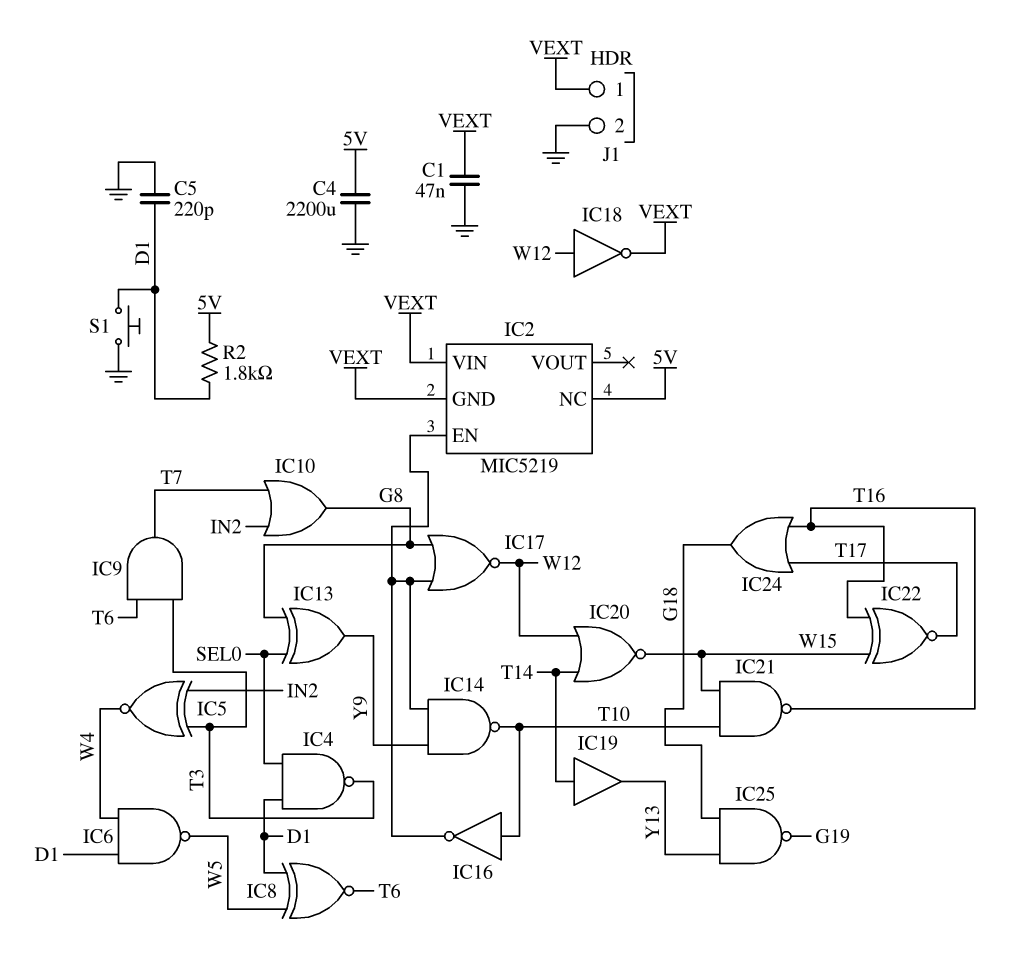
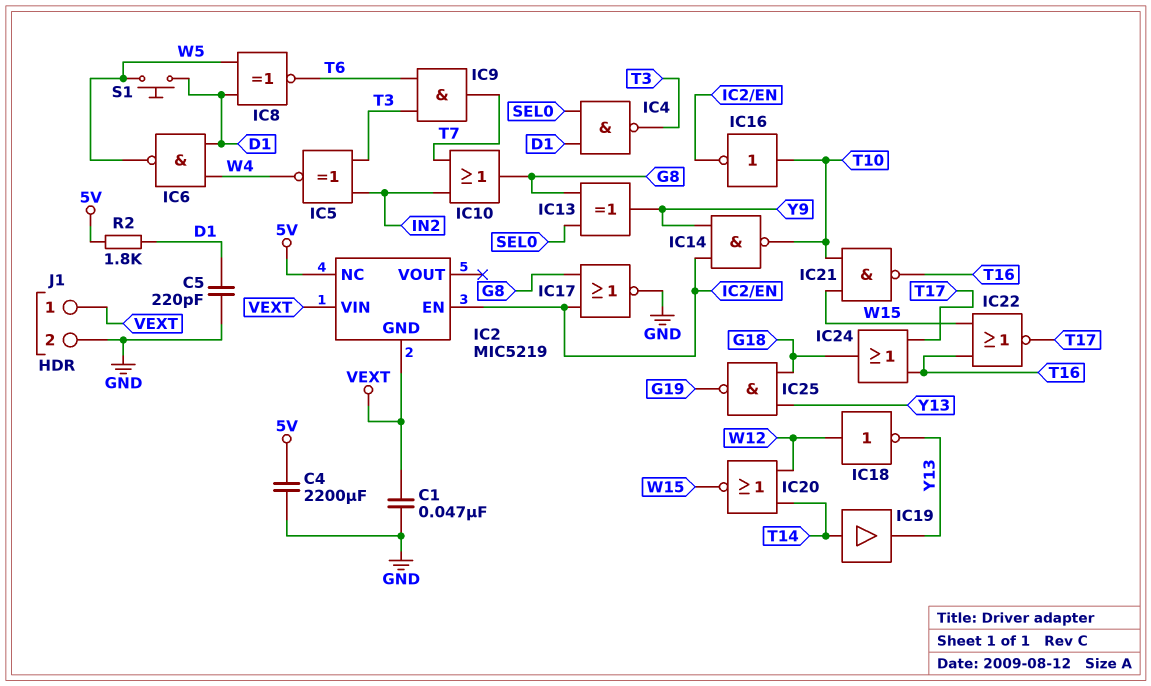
IC17: NOR (in G8, in IC2/EN, out W12) -> NOR (in G8, in IC2/EN, out GND)
IC18: NOT (in W12, out VEXT) -> NOT (in W12, out Y13)
IC22: XNOR (in T16, in W15, out T17) -> NOR (in T16, in W15, out T17)
S1: button (D1, GND) -> button (D1, W5)

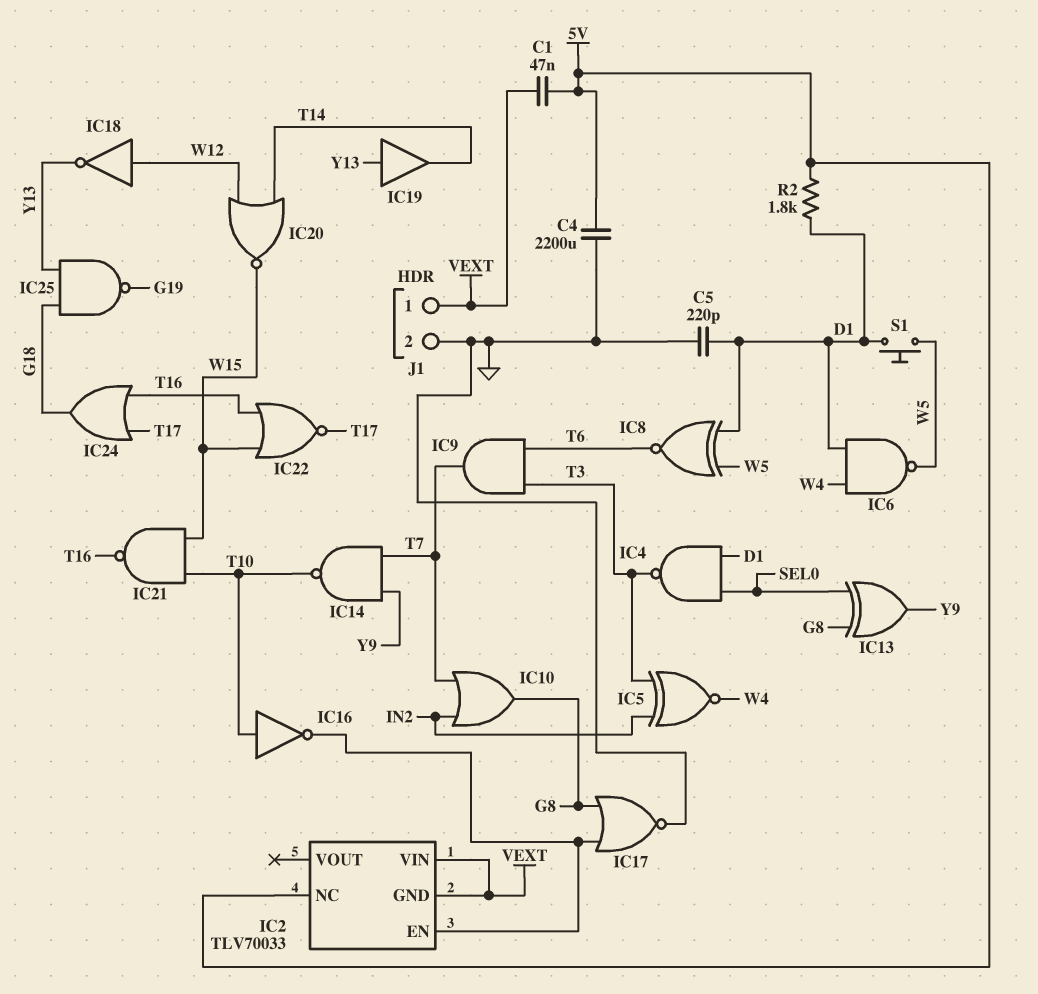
C1: 47nF (GND, VEXT) -> 47nF (5V, VEXT)
IC2: MIC5219 -> TLV70033
IC14: NAND (in IC2/EN, in Y9, out T10) -> NAND (in T7, in Y9, out T10)
IC19: buffer (in T14, out Y13) -> buffer (in Y13, out T14)

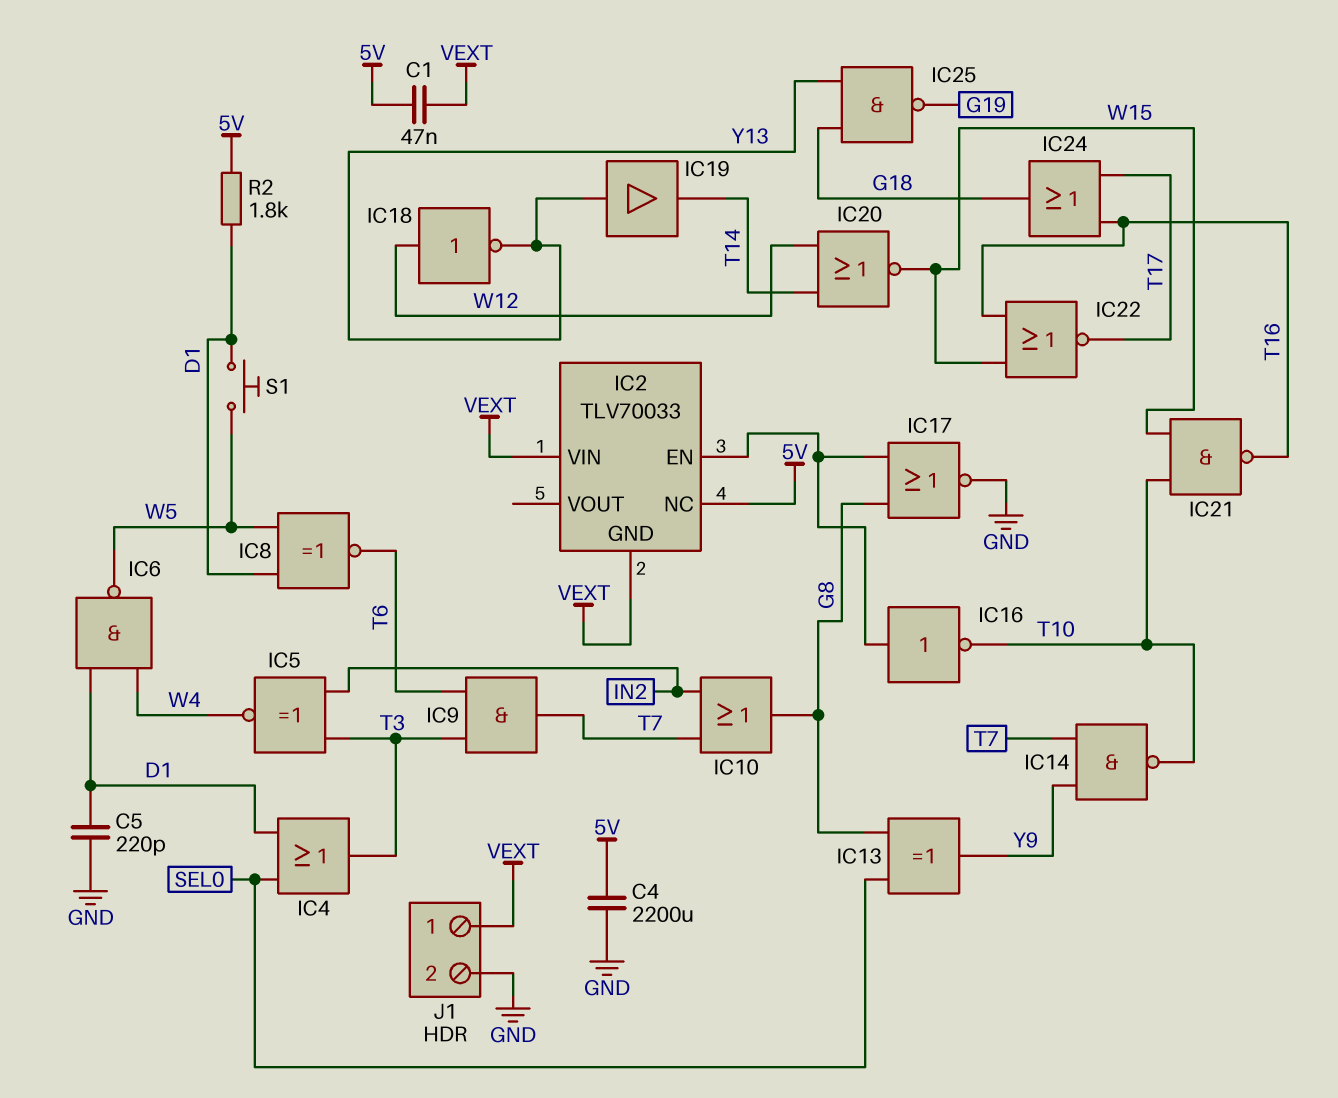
IC4: NAND (in D1, in SEL0, out T3) -> OR (in D1, in SEL0, out T3)
IC16: NOT (in T10, out IC2/EN) -> NOT (in IC2/EN, out T10)

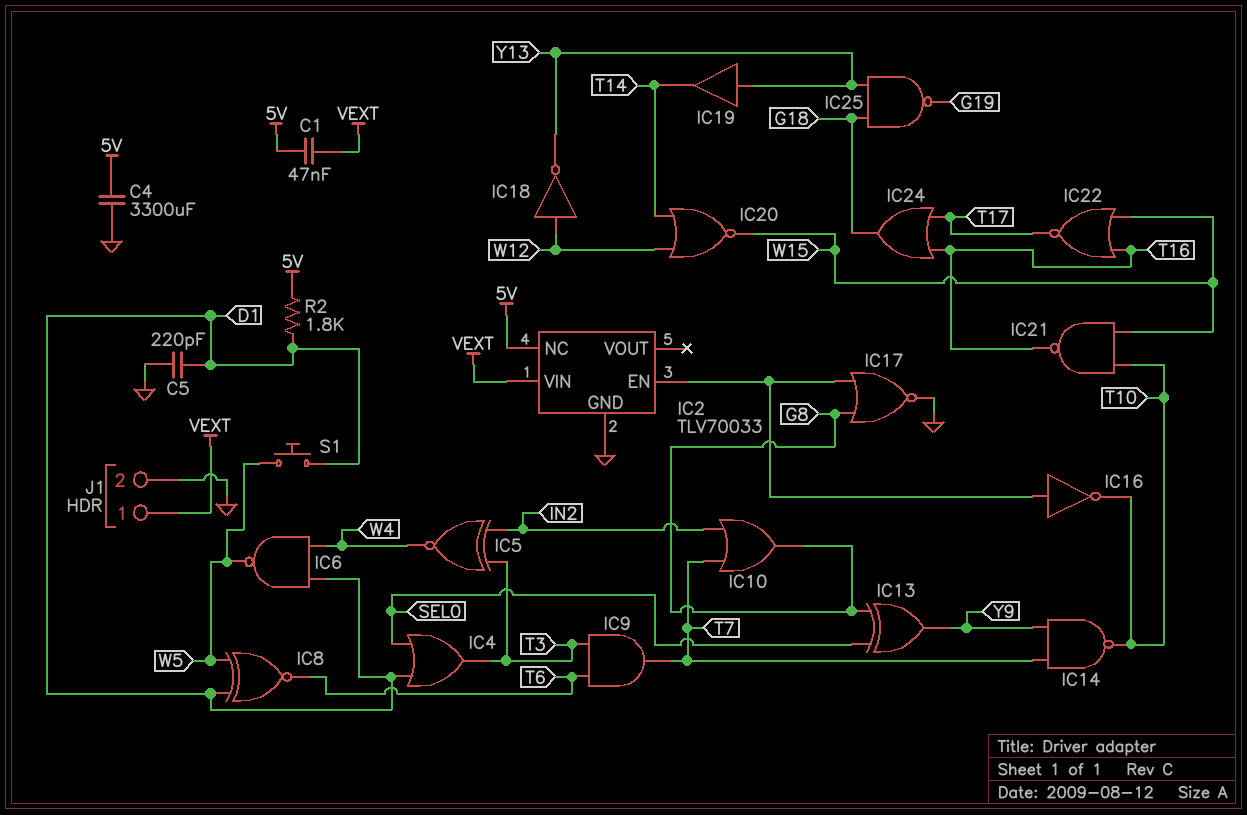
C4: 2200uF (5V, GND) -> 3300uF (5V, GND)
IC2 pin GND: VEXT -> GND

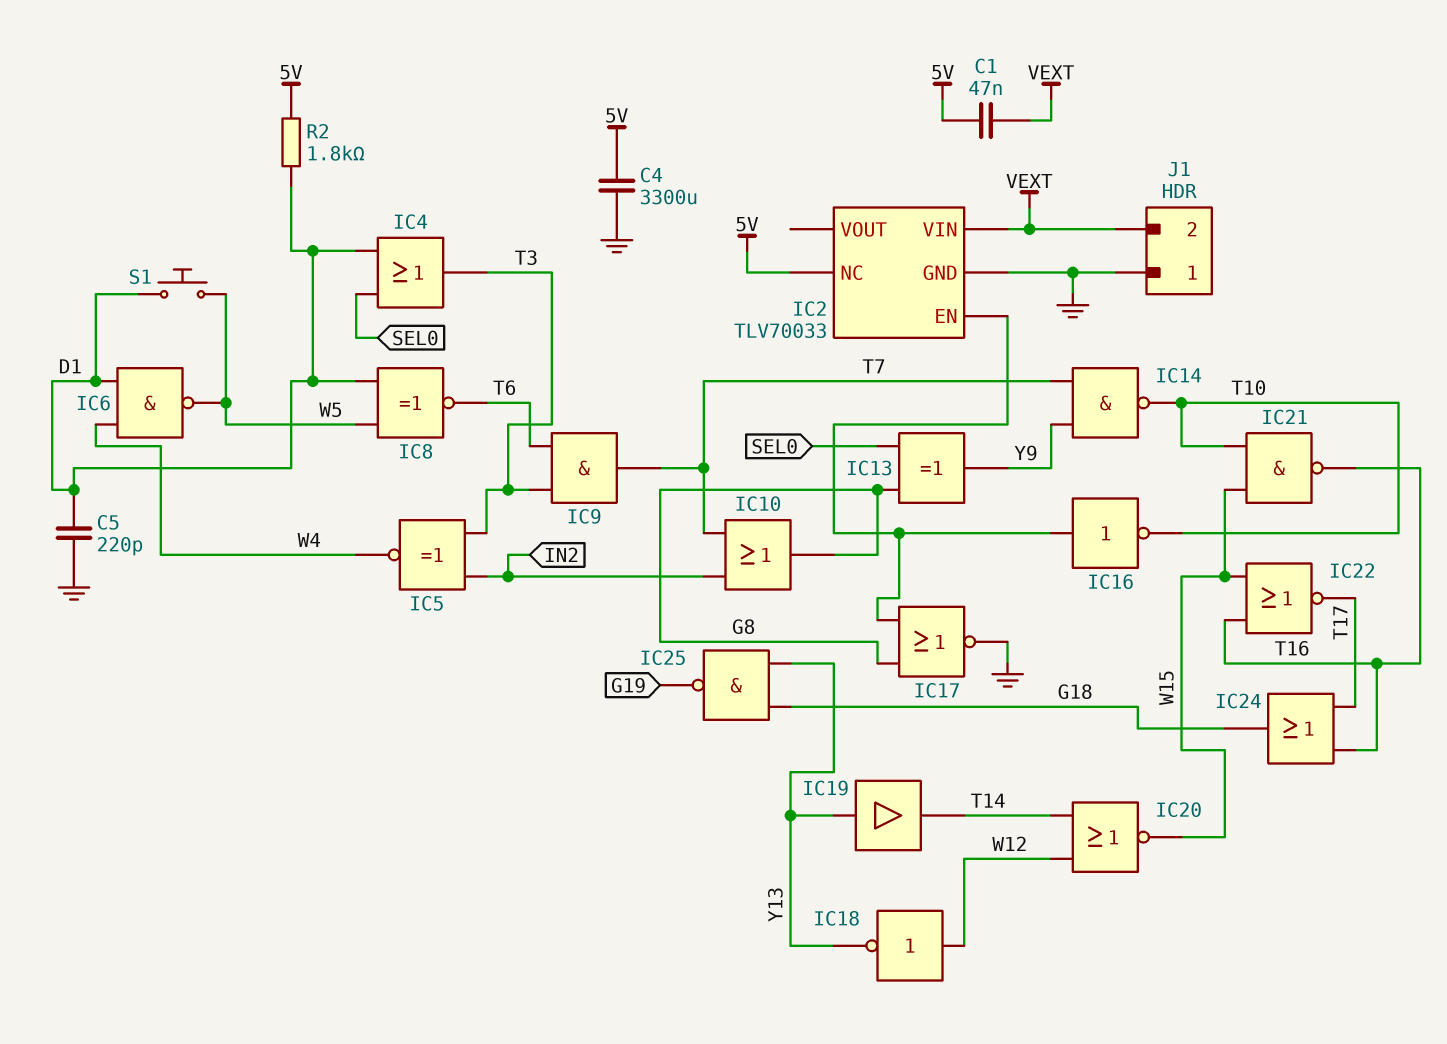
J1 pin 1: VEXT -> GND
J1 pin 2: GND -> VEXT

